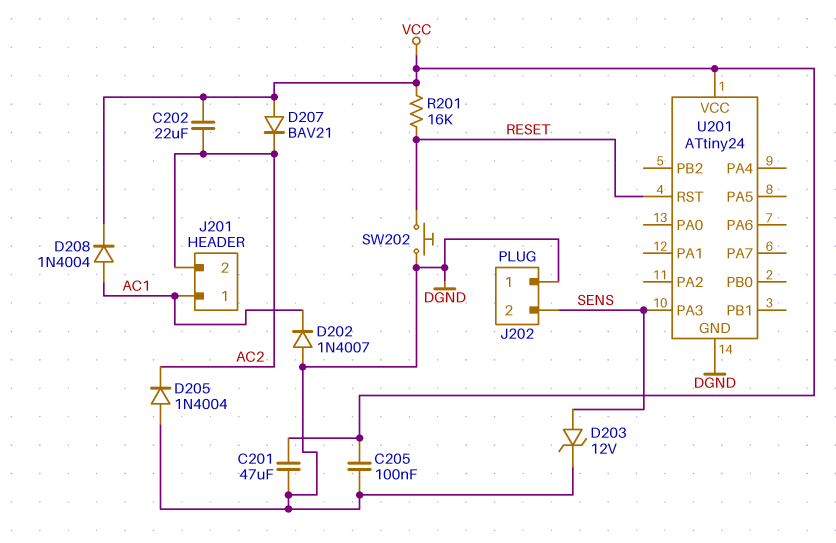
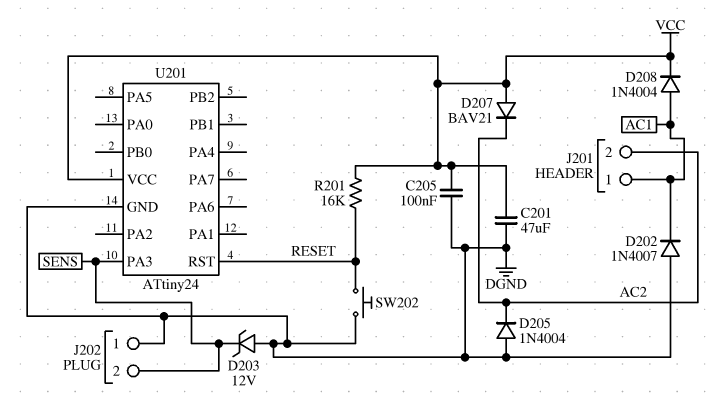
C202: 22uF (AC2, VCC) -> none
D203: zener 12V (A SENS, K DGND) -> zener 12V (A DGND, K SENS)

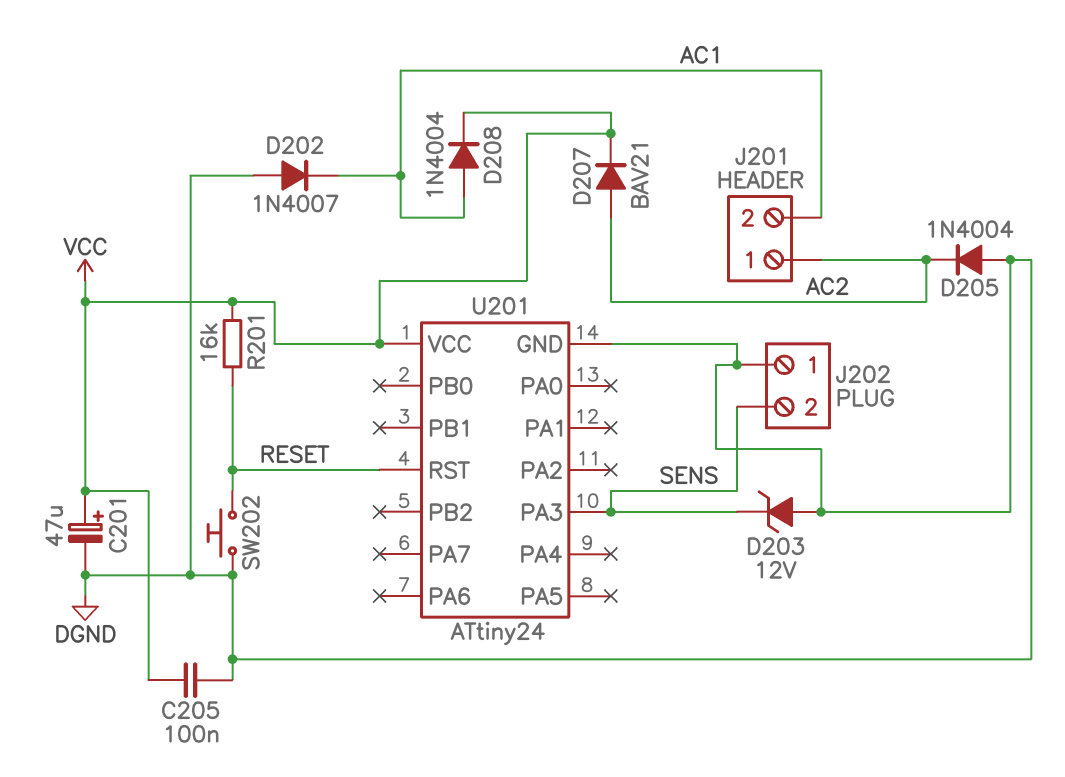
C201: 47uF (DGND, VCC) -> 47uF (plus VCC, minus DGND)
D207: diode BAV21 (A VCC, K AC2) -> diode BAV21 (A AC2, K VCC)
J201 pin 1: AC1 -> AC2
J201 pin 2: AC2 -> AC1

